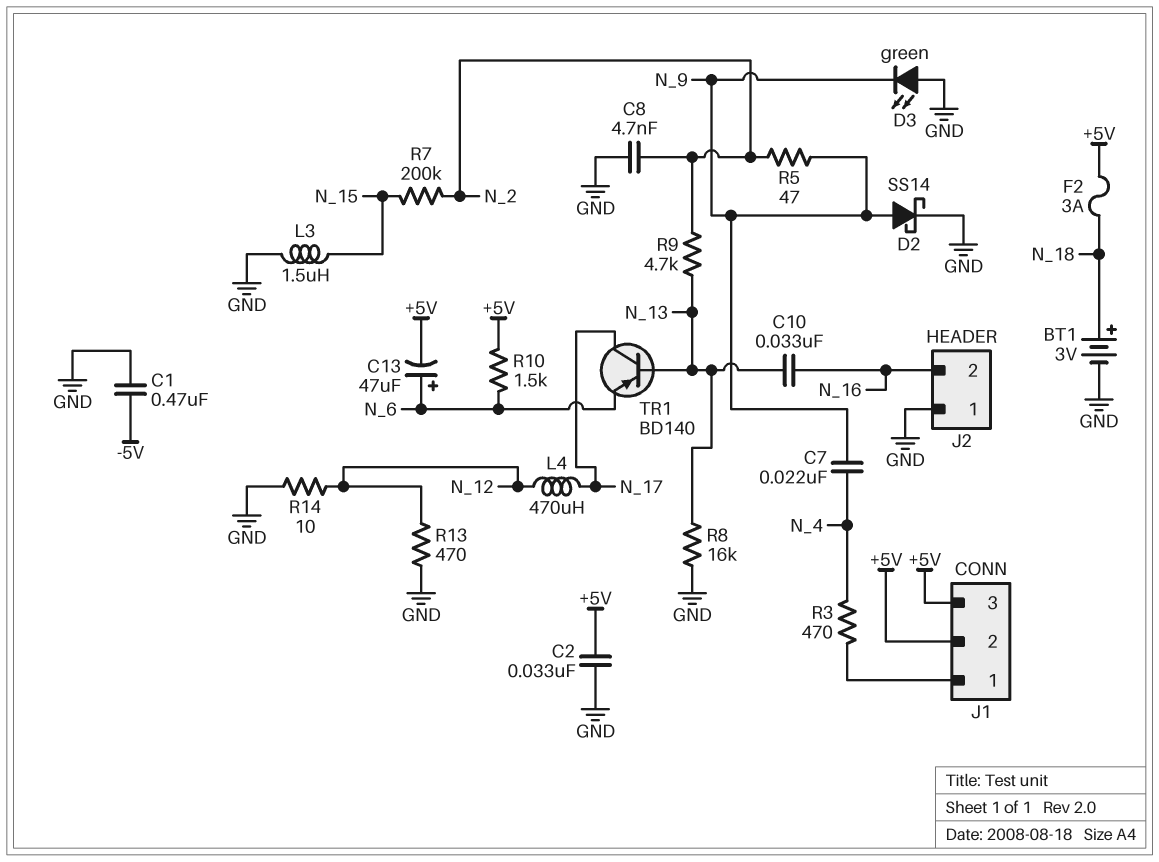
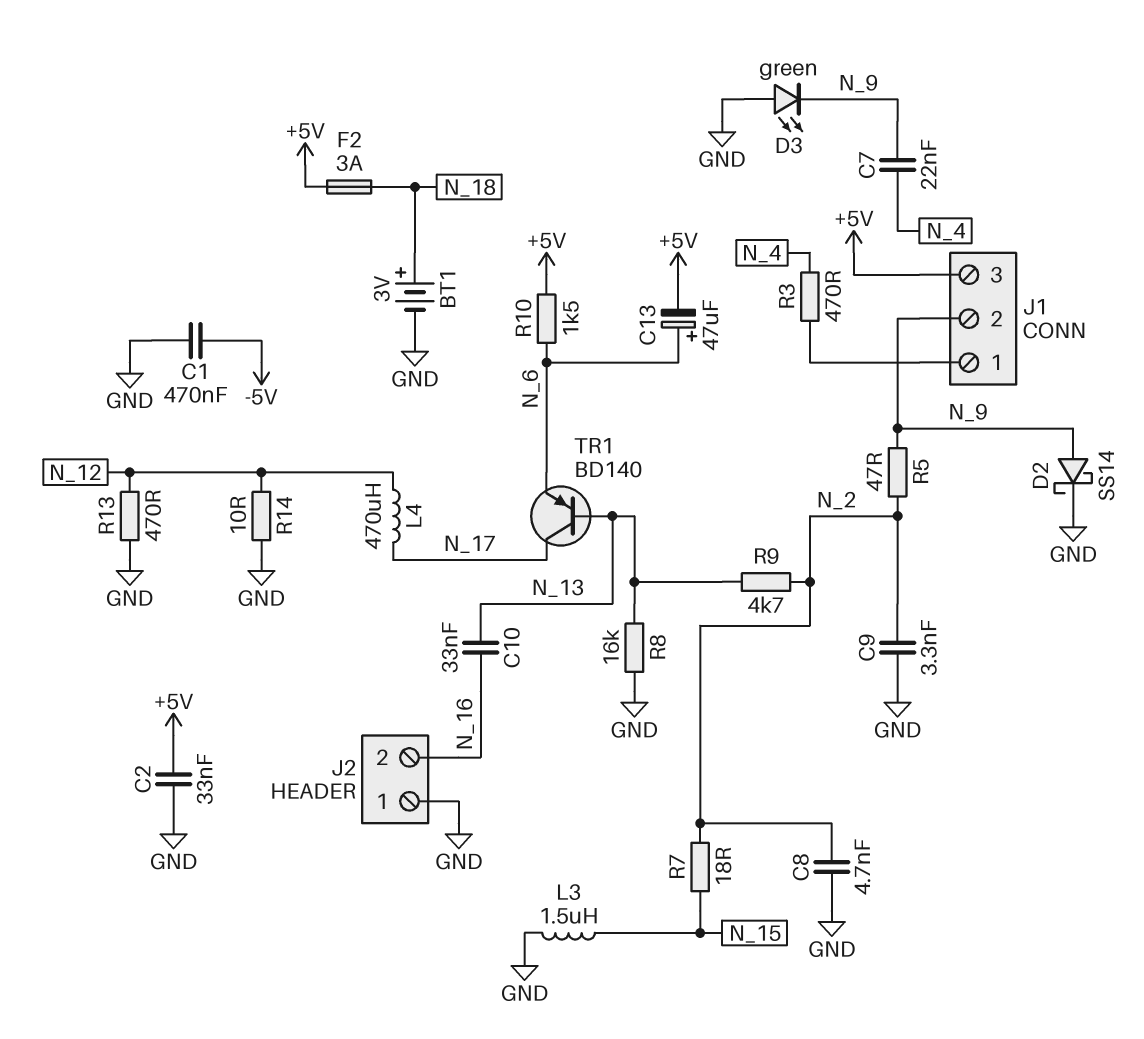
C9: none -> 3.3nF (GND, N_2)
J1 pin 2: +5V -> N_9
R7: 200k (N_2, N_15) -> 18 (N_2, N_15)

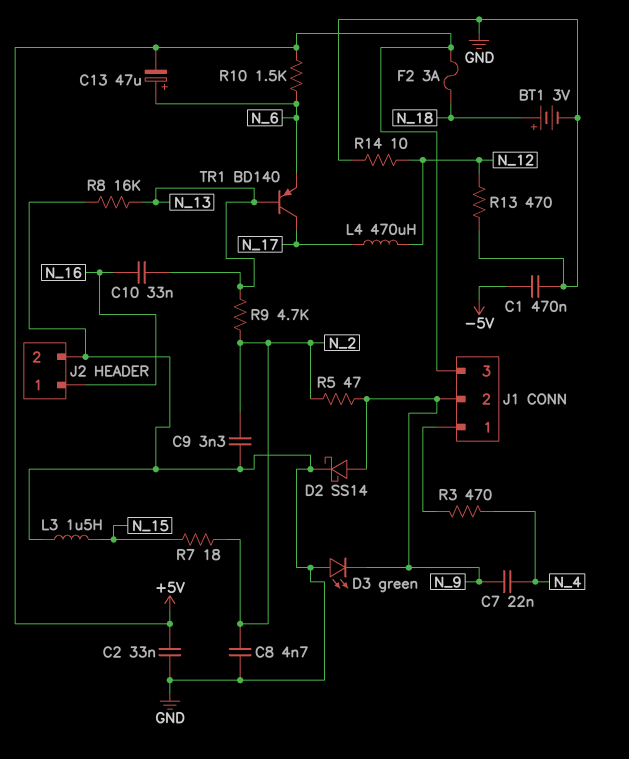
J2 pin 1: GND -> N_16
J2 pin 2: N_16 -> GND

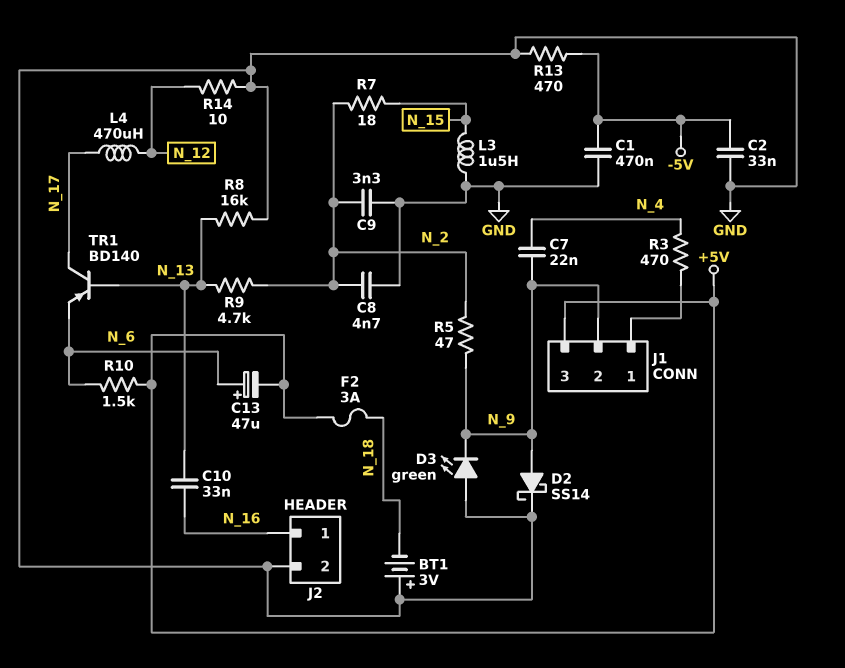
BT1: 3V (plus N_18, minus GND) -> 3V (plus GND, minus N_18)
C2: 33nF (+5V, GND) -> 33nF (-5V, GND)
R13: 470 (GND, N_12) -> 470 (-5V, GND)

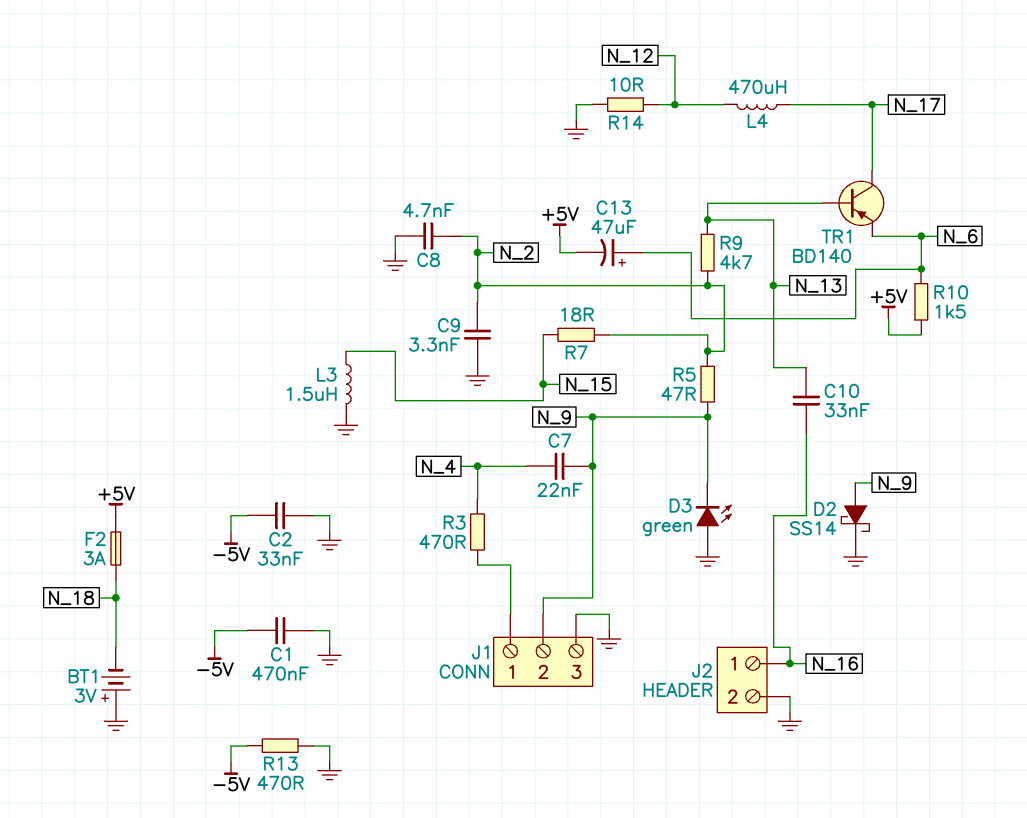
J1 pin 3: +5V -> GND
R8: 16k (GND, N_13) -> none

